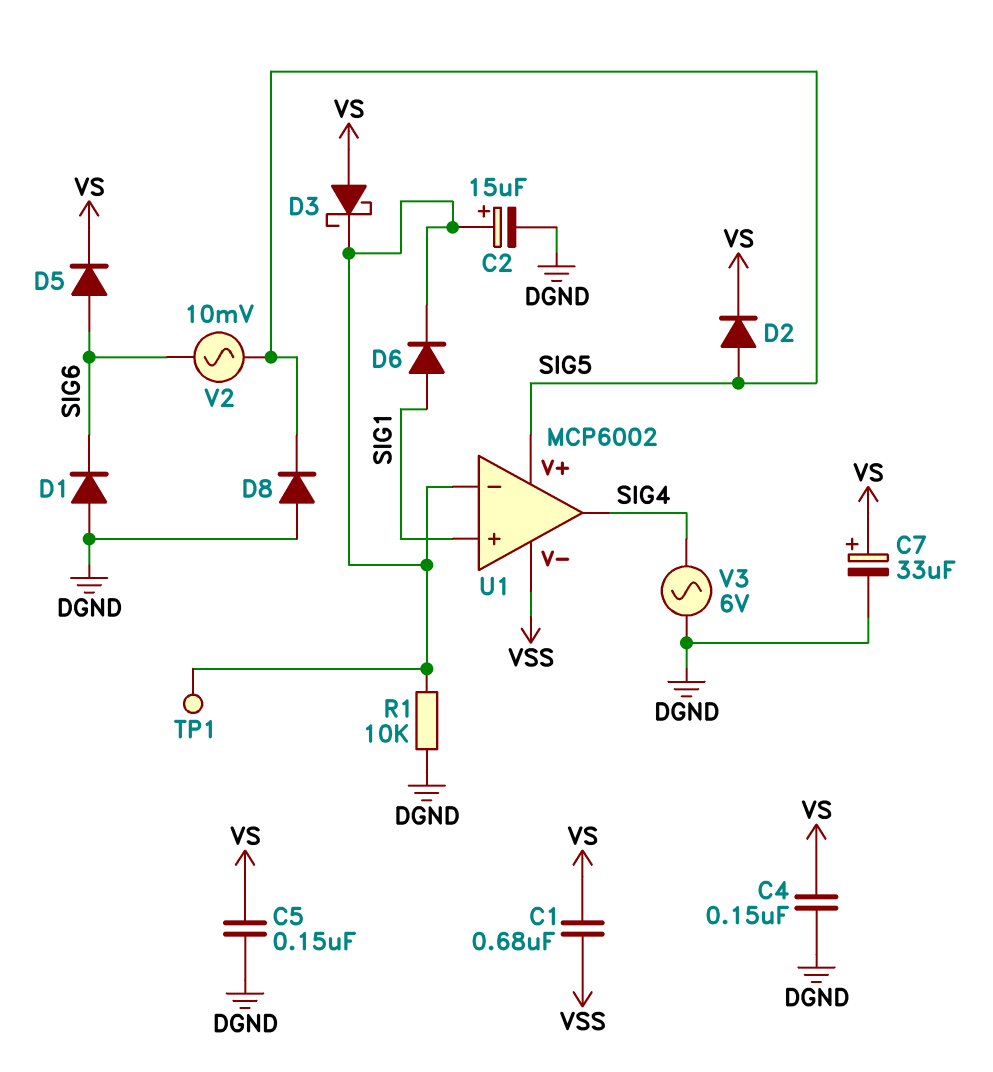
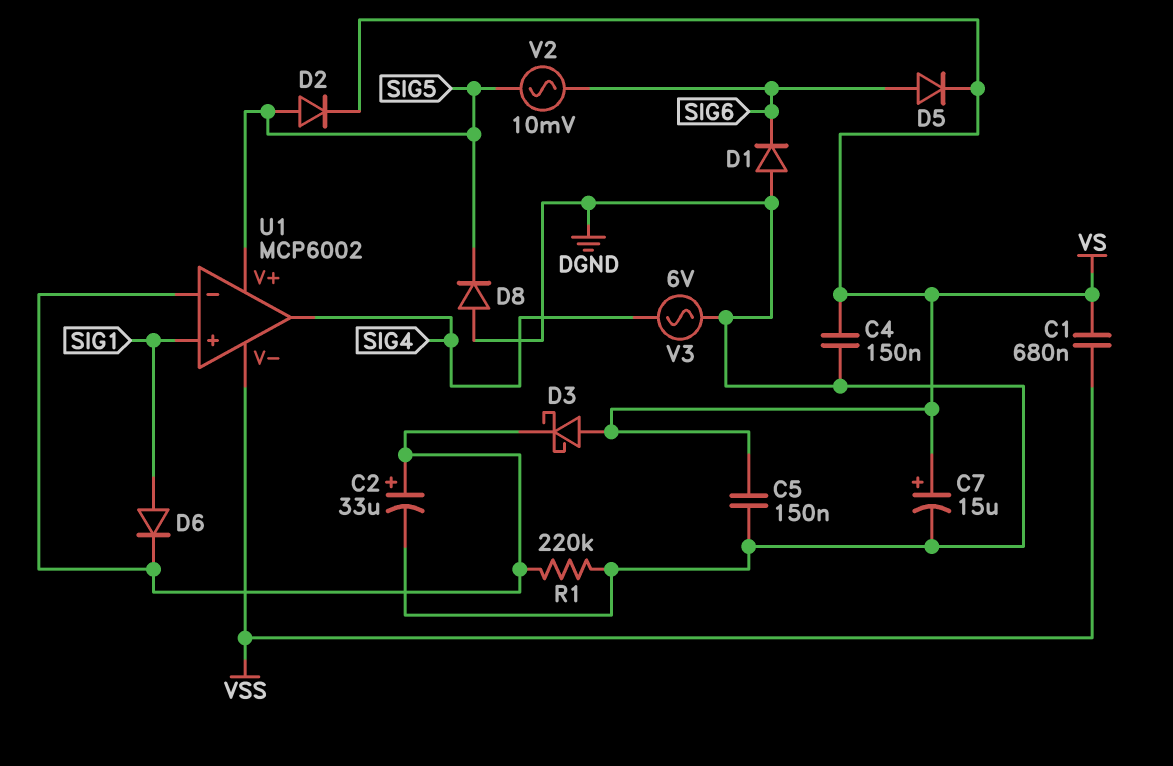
C2: 15uF (plus U1/in-, minus DGND) -> 33uF (plus U1/in-, minus DGND)
C7: 33uF (plus VS, minus DGND) -> 15uF (plus VS, minus DGND)
R1: 10k (DGND, U1/in-) -> 220k (DGND, U1/in-)
TP1: test point (U1/in-) -> none

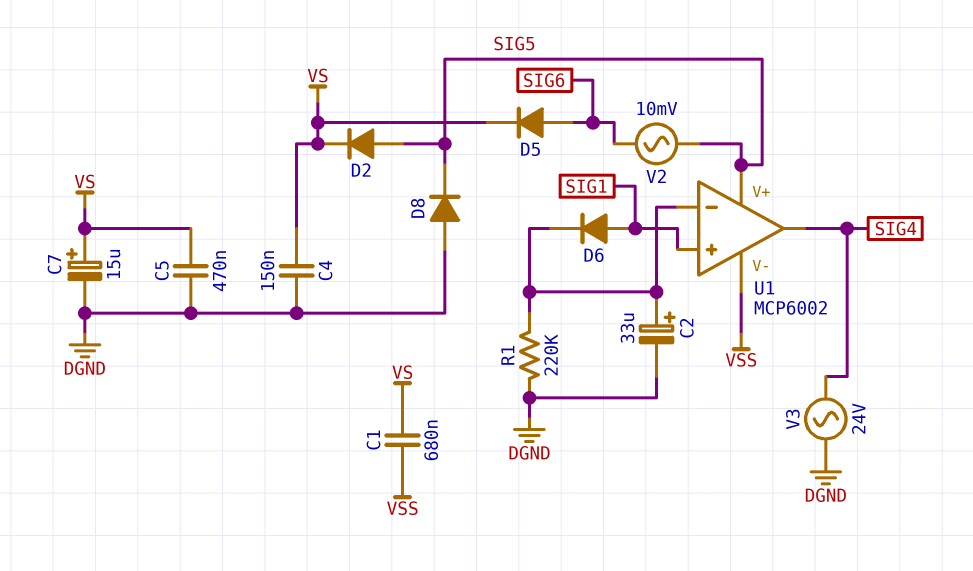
C5: 150nF (DGND, VS) -> 470nF (DGND, VS)
D1: diode (A DGND, K SIG6) -> none
D3: schottky (A VS, K U1/in-) -> none
V3: AC 6V (DGND, SIG4) -> AC 24V (DGND, SIG4)

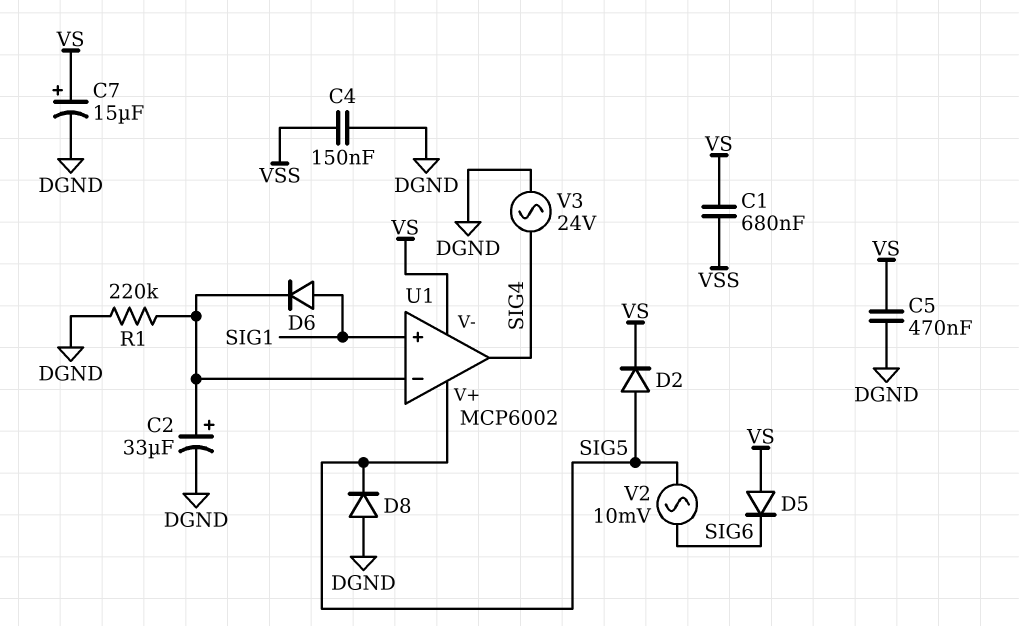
C4: 150nF (DGND, VS) -> 150nF (DGND, VSS)
D5: diode (A SIG6, K VS) -> diode (A VS, K SIG6)
U1 pin V-: VSS -> VS

